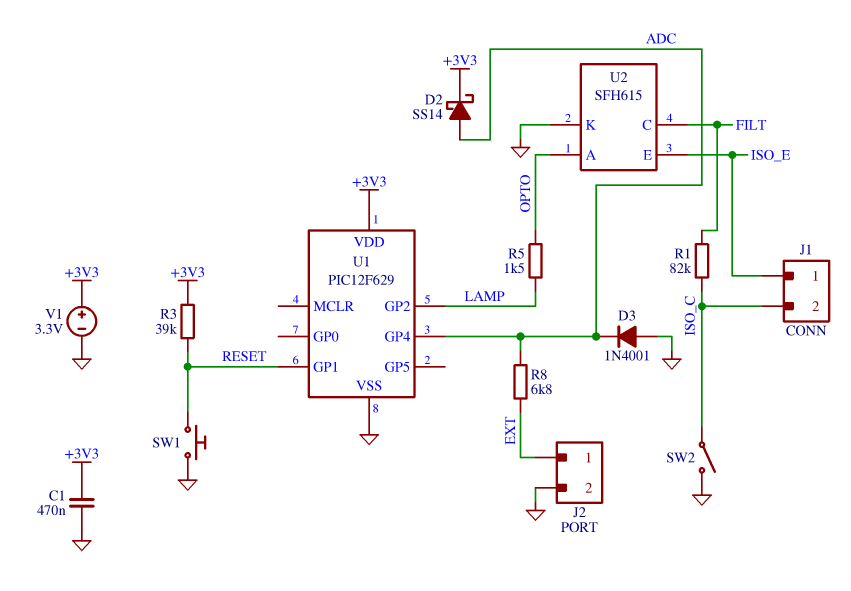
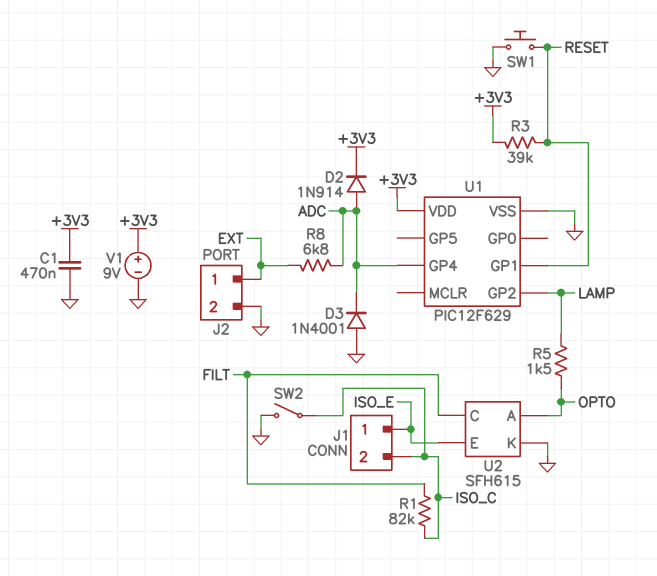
D2: schottky SS14 (A ADC, K +3V3) -> diode 1N914 (A ADC, K +3V3)
V1: 3.3V (plus +3V3, minus GND) -> 9V (plus +3V3, minus GND)

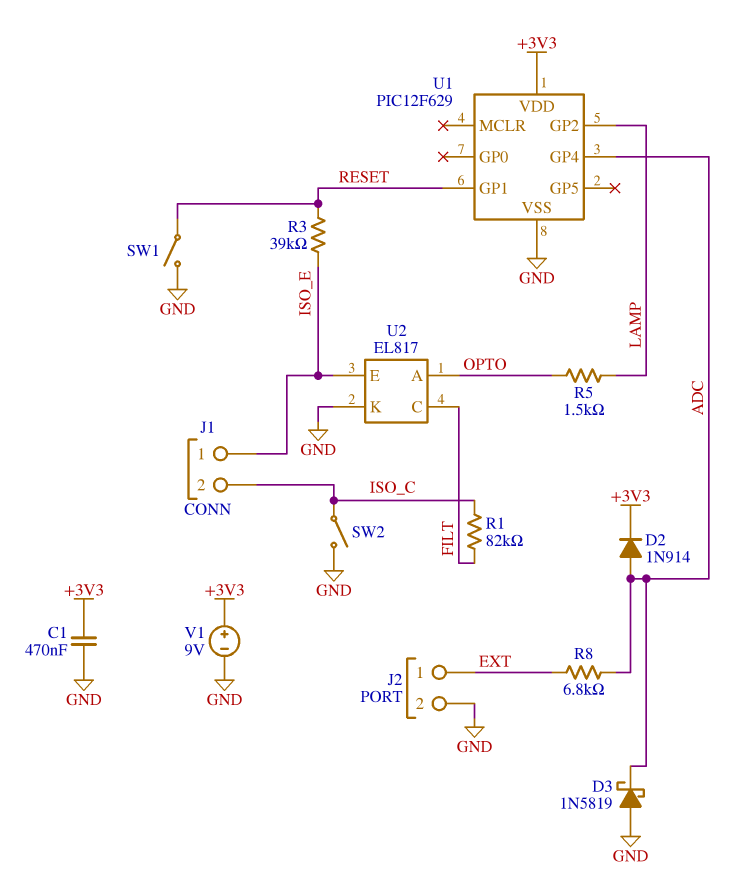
D3: diode 1N4001 (A GND, K ADC) -> schottky 1N5819 (A GND, K ADC)
R3: 39k (+3V3, RESET) -> 39k (ISO_E, RESET)
SW1: button (GND, RESET) -> switch (GND, RESET)
U2: SFH615 -> EL817

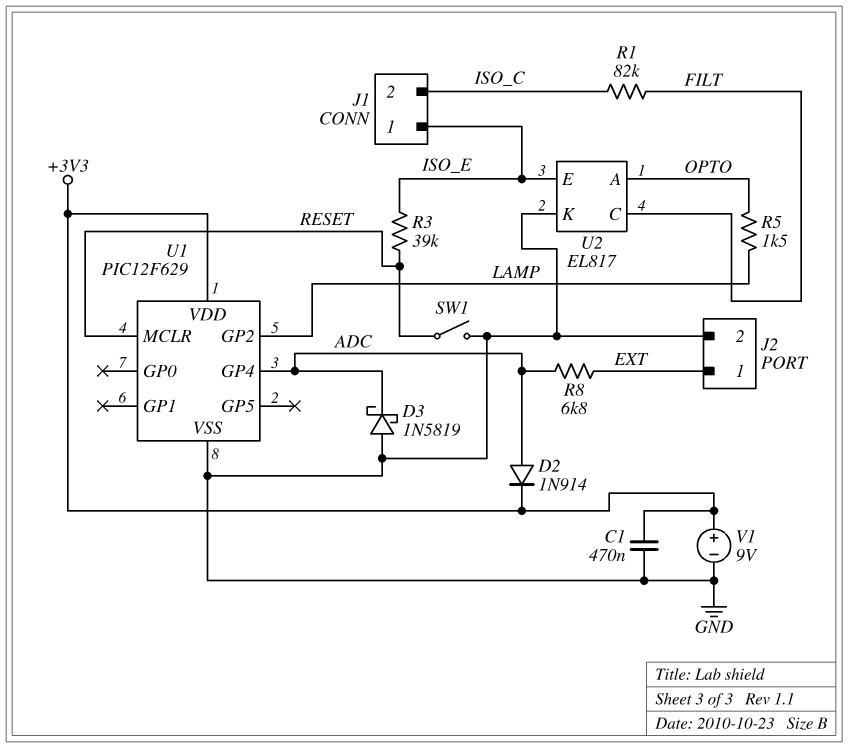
SW2: switch (GND, ISO_C) -> none
U1 pin GP1: RESET -> none
U1 pin MCLR: none -> RESET

